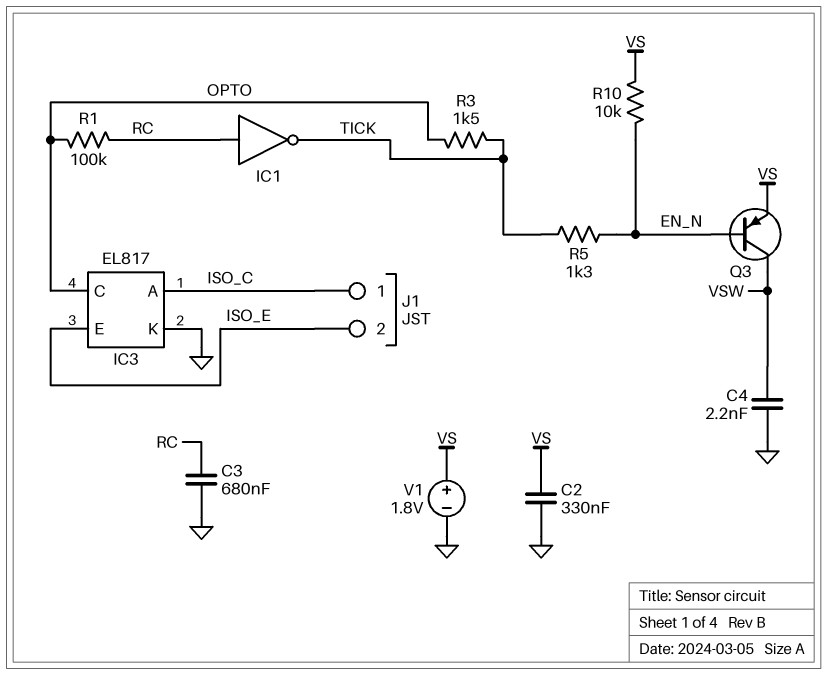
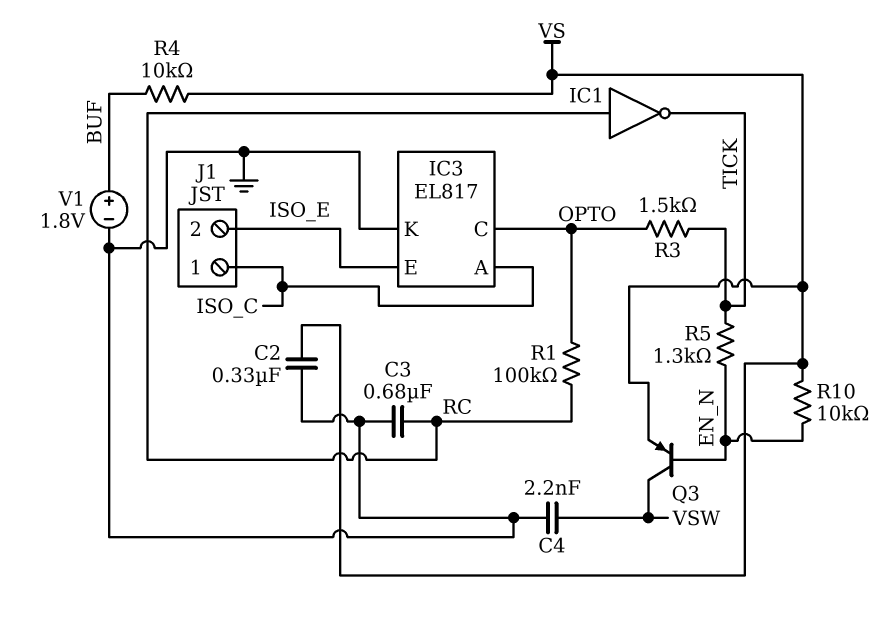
R4: none -> 10k (BUF, VS)
V1: 1.8V (plus VS, minus GND) -> 1.8V (plus BUF, minus GND)

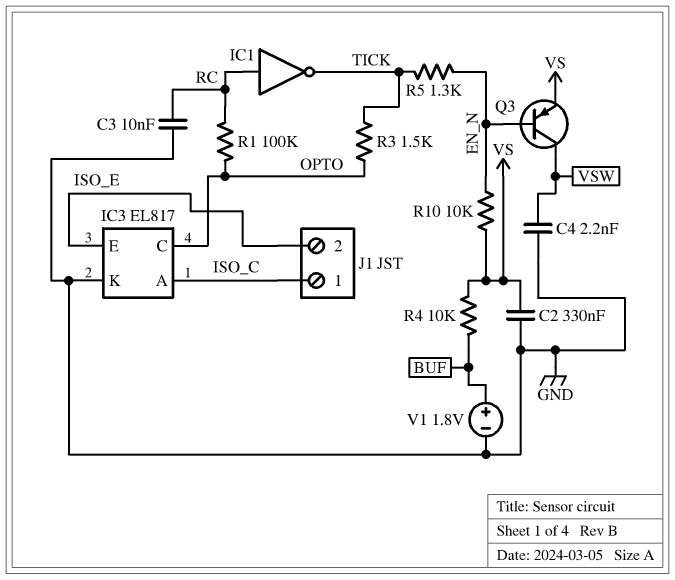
C3: 680nF (GND, RC) -> 10nF (GND, RC)

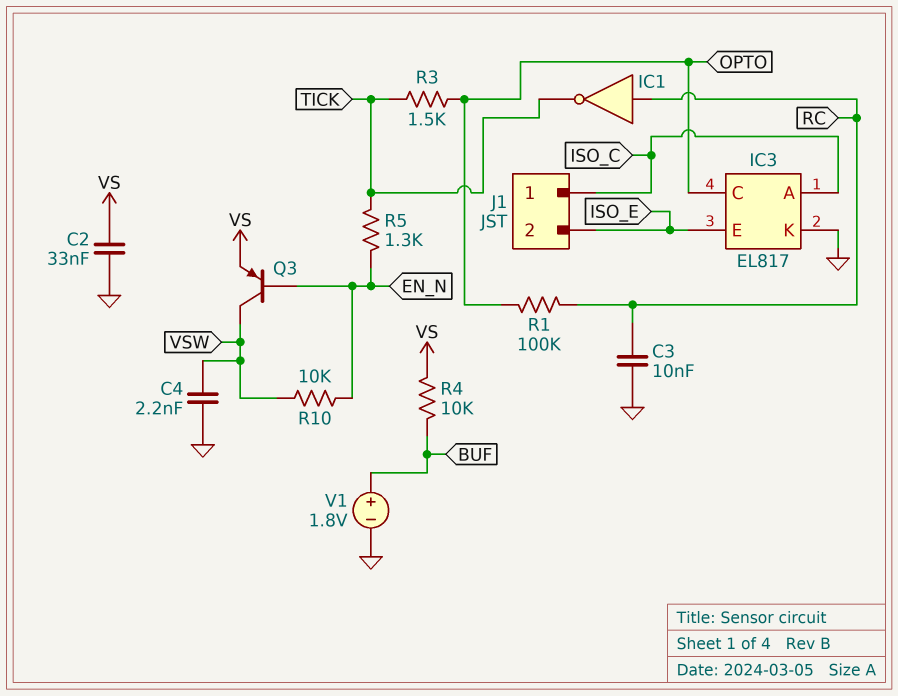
C2: 330nF (GND, VS) -> 33nF (GND, VS)
R10: 10k (EN_N, VS) -> 10k (EN_N, VSW)

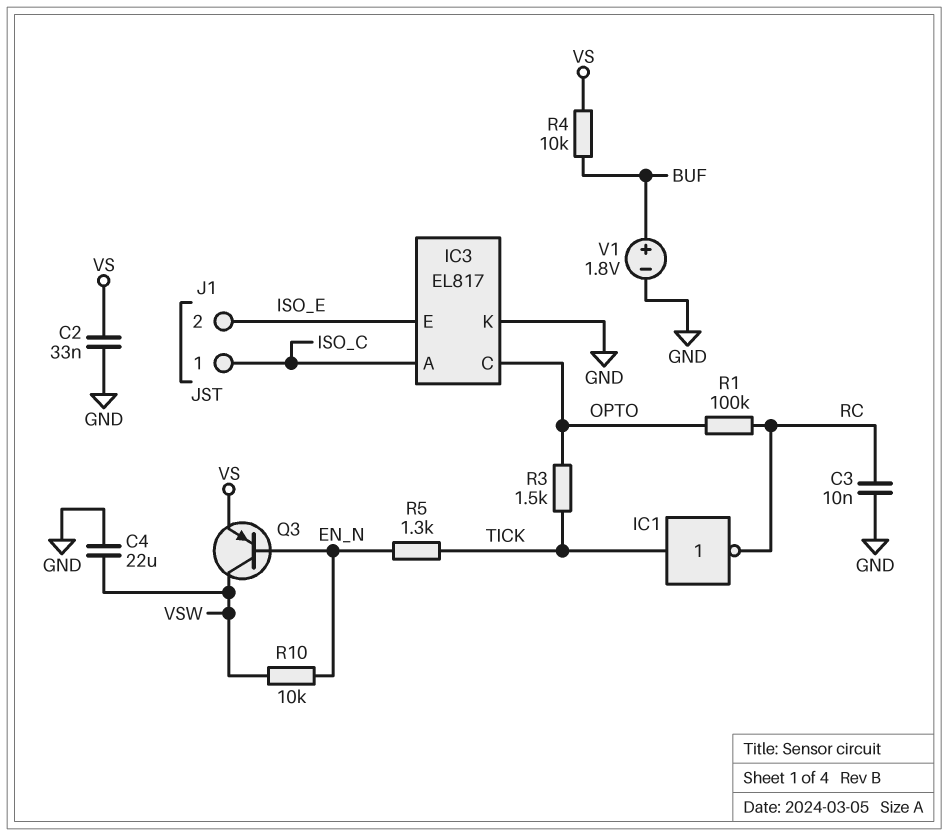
C4: 2.2nF (GND, VSW) -> 22uF (GND, VSW)
IC1: NOT (in RC, out TICK) -> NOT (in TICK, out RC)

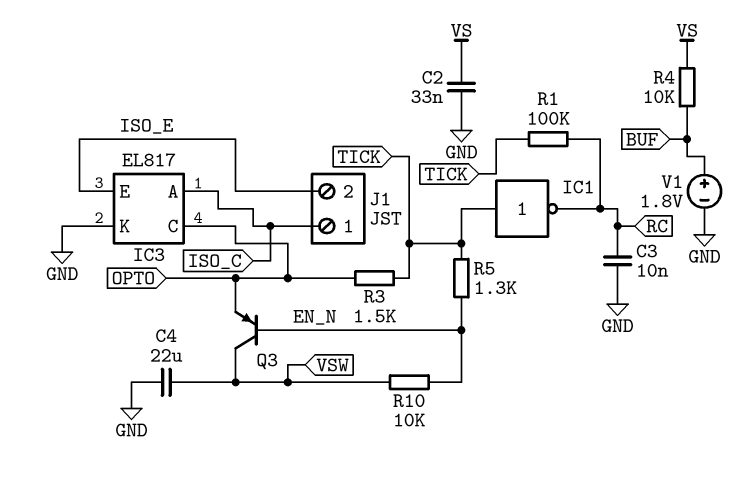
Q3: PNP (B EN_N, C VSW, E VS) -> PNP (B EN_N, C VSW, E OPTO)
R1: 100k (OPTO, RC) -> 100k (RC, TICK)

